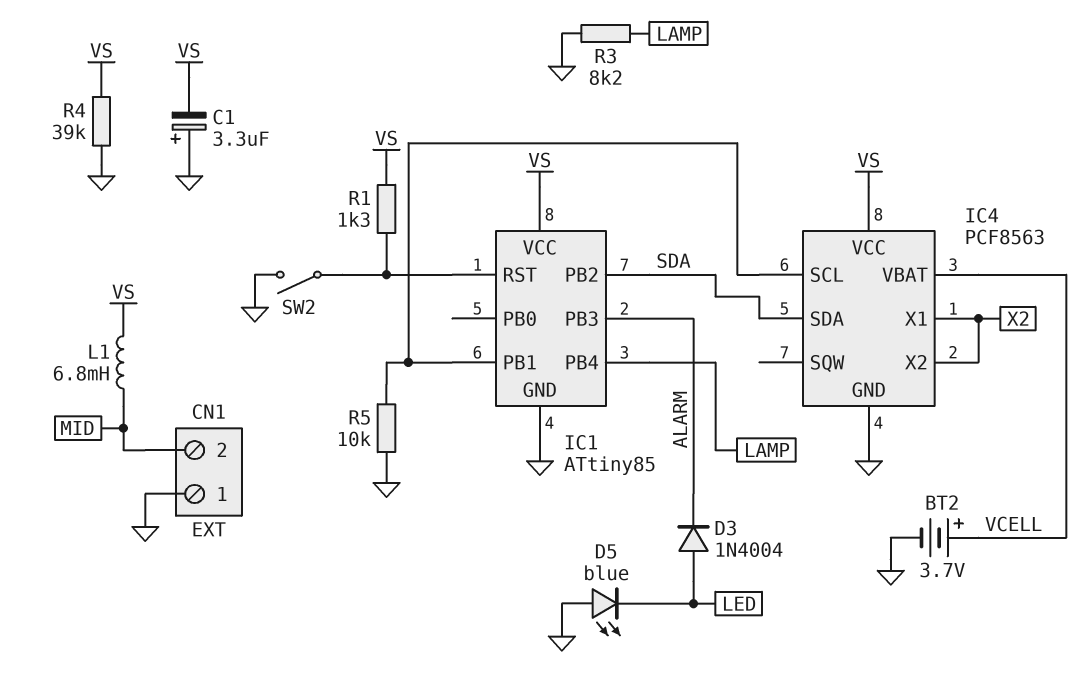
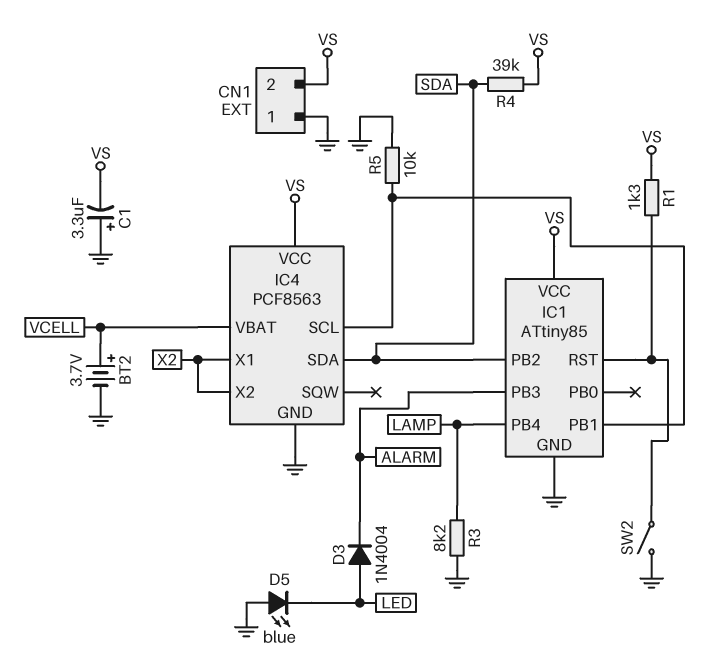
CN1 pin 2: MID -> VS
L1: 6.8mH (MID, VS) -> none
R4: 39k (GND, VS) -> 39k (SDA, VS)

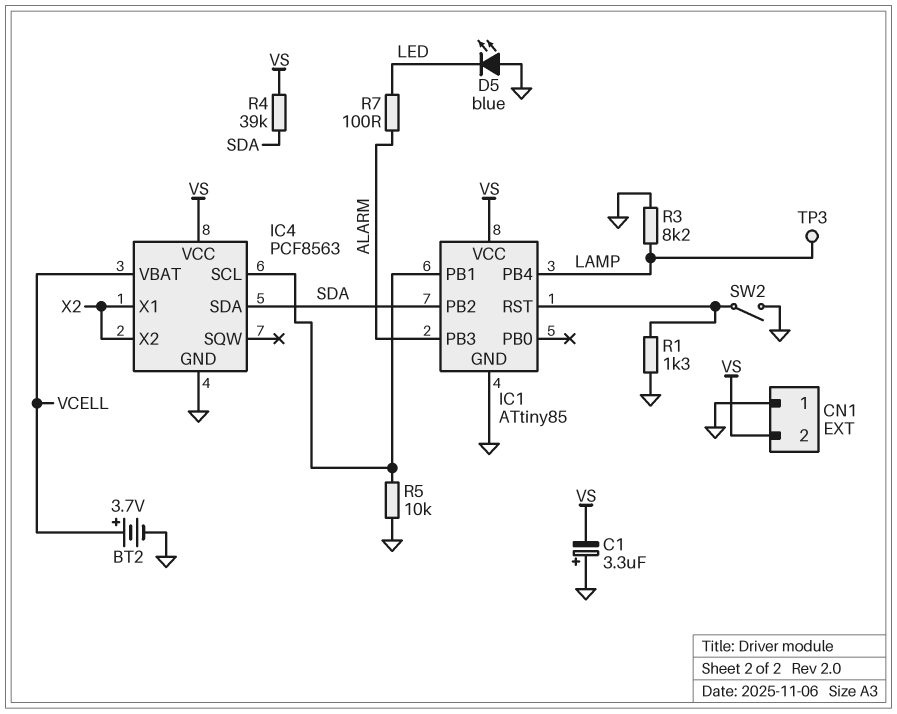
D3: diode 1N4004 (A LED, K ALARM) -> none
R1: 1.3k (IC1/RST, VS) -> 1.3k (GND, IC1/RST)
R7: none -> 100 (ALARM, LED)
TP3: none -> test point (LAMP)

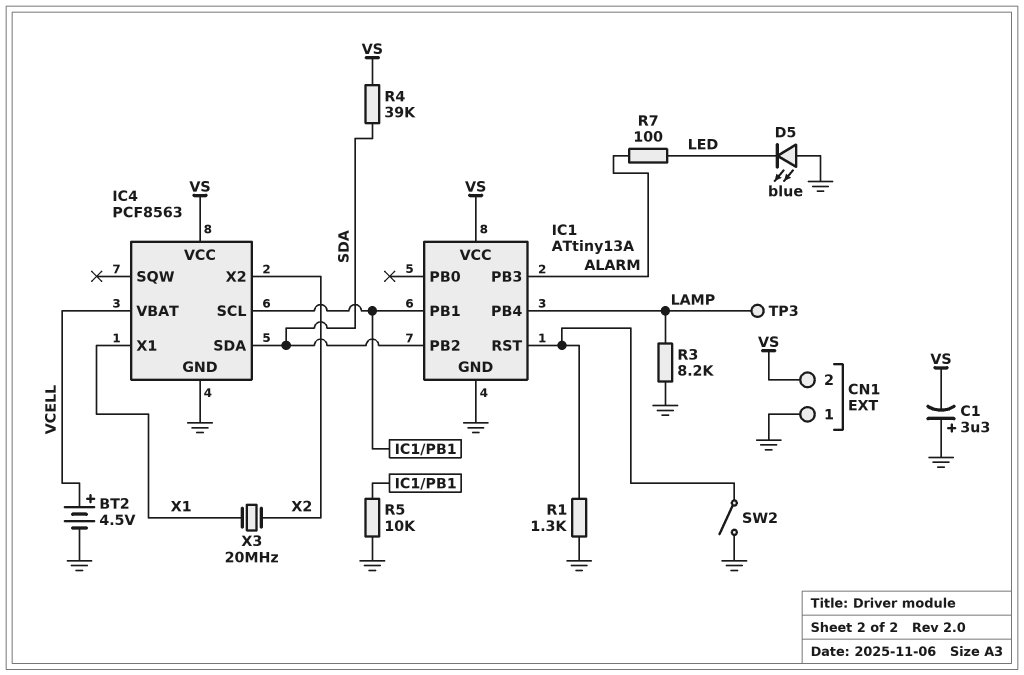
BT2: 3.7V (plus VCELL, minus GND) -> 4.5V (plus VCELL, minus GND)
IC1: ATtiny85 -> ATtiny13A
IC4 pin X1: X2 -> X1
X3: none -> 20MHz (X1, X2)

